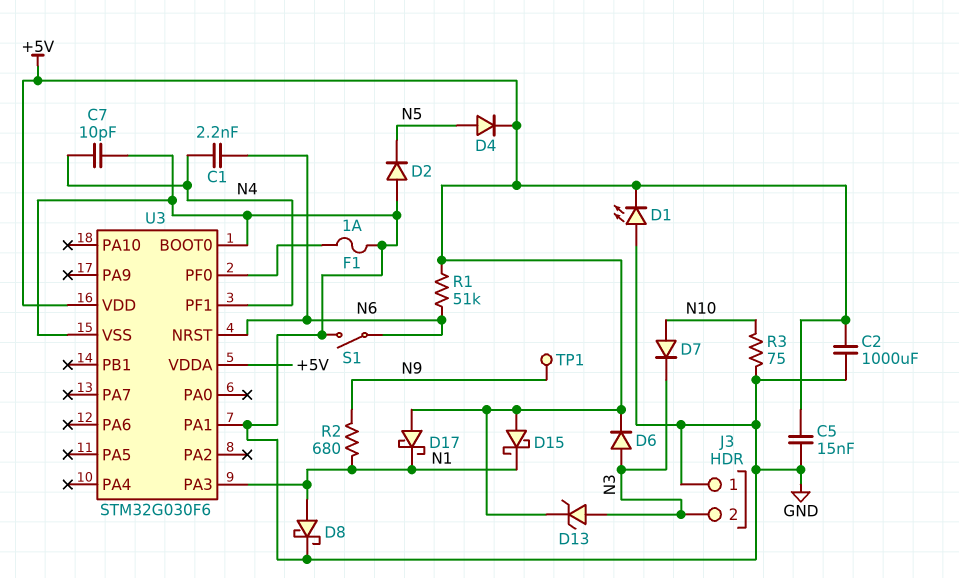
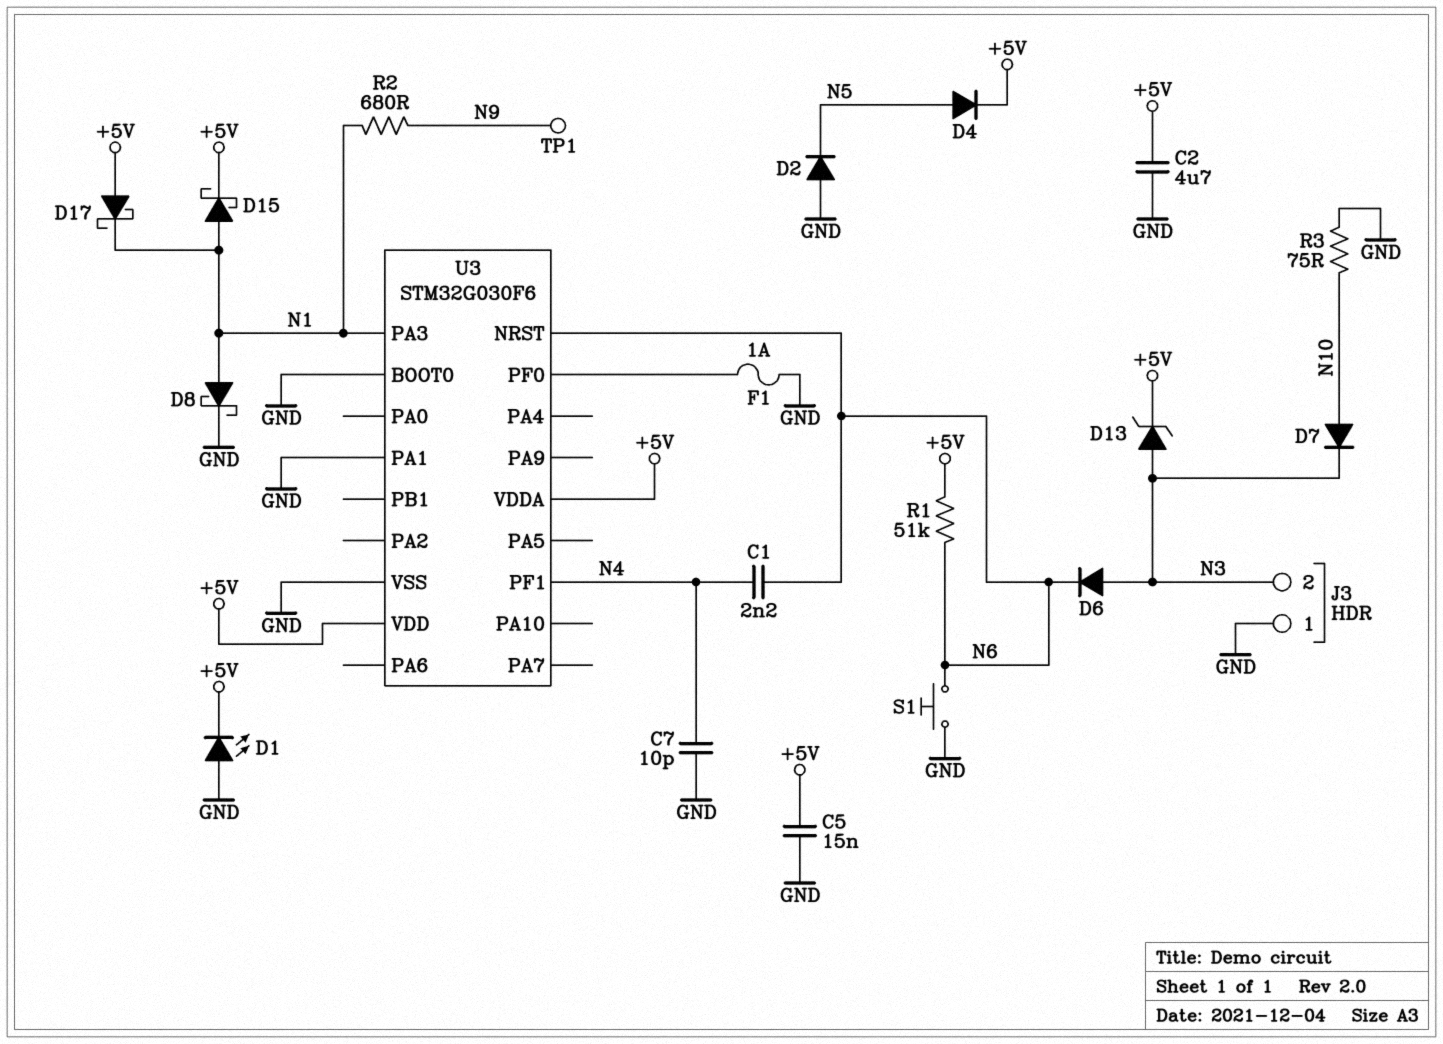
C2: 1000uF (+5V, GND) -> 4.7uF (+5V, GND)
D6: diode (A N3, K +5V) -> diode (A N3, K N6)
D15: schottky (A +5V, K N1) -> schottky (A N1, K +5V)
S1: switch (GND, N6) -> button (GND, N6)

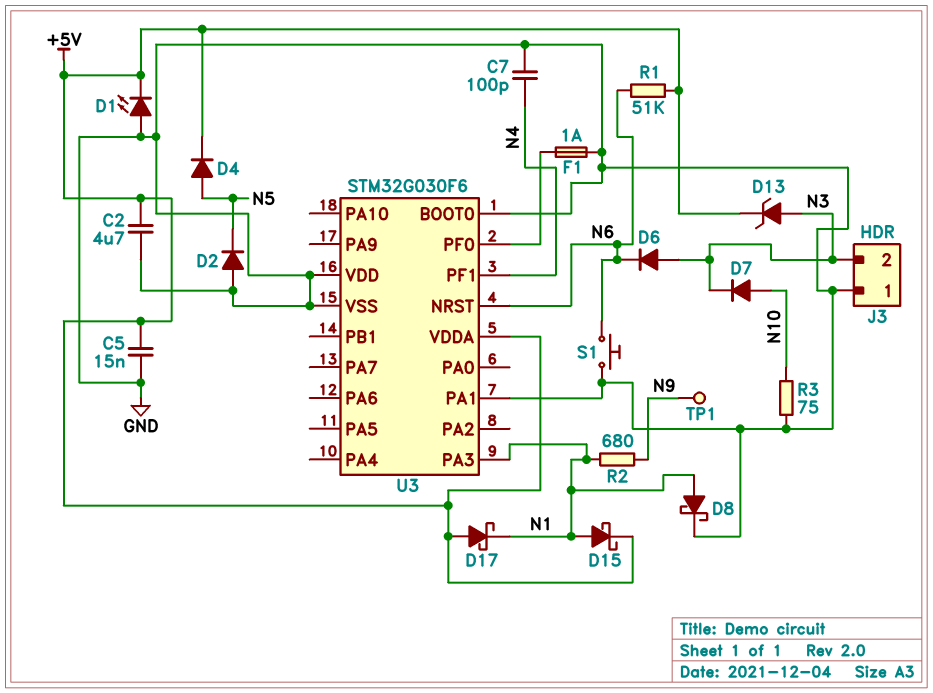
C1: 2.2nF (N4, N6) -> none
C7: 10pF (GND, N4) -> 100pF (GND, N4)
U3 pin VDD: +5V -> GND

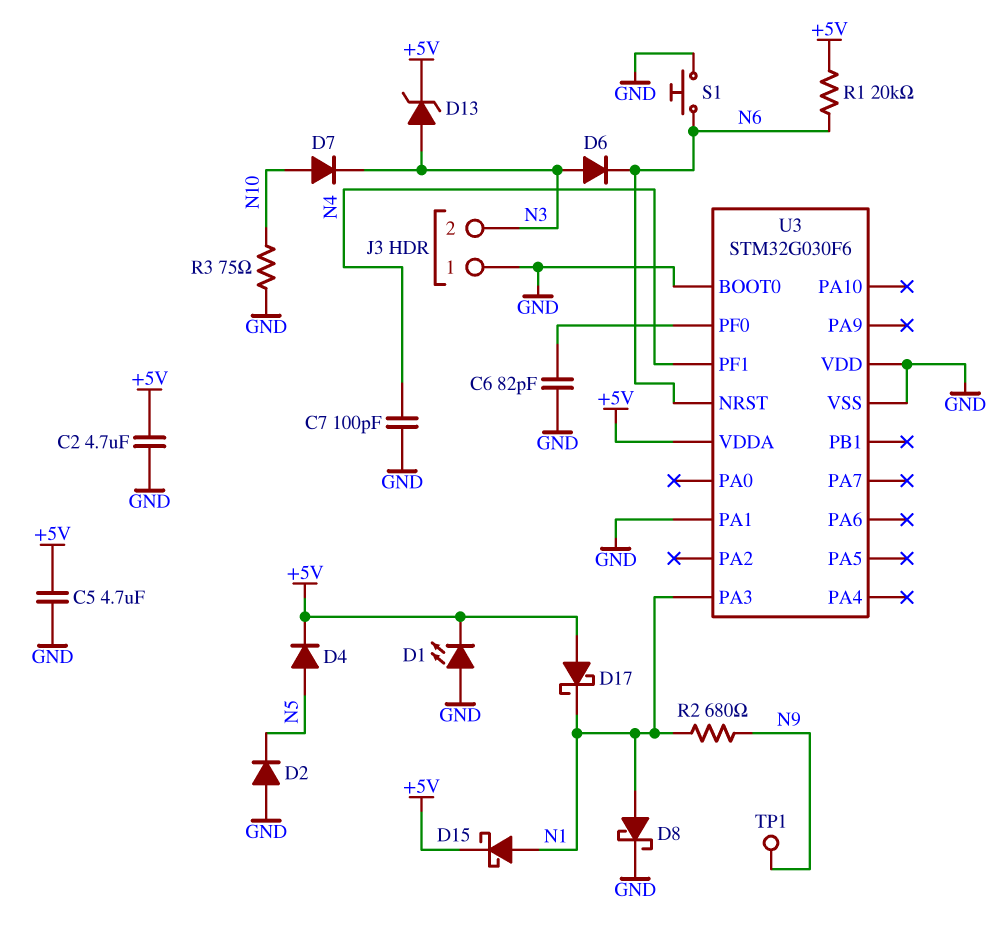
C5: 15nF (+5V, GND) -> 4.7uF (+5V, GND)
C6: none -> 82pF (GND, U3/PF0)
F1: 1A (GND, U3/PF0) -> none
R1: 51k (+5V, N6) -> 20k (+5V, N6)

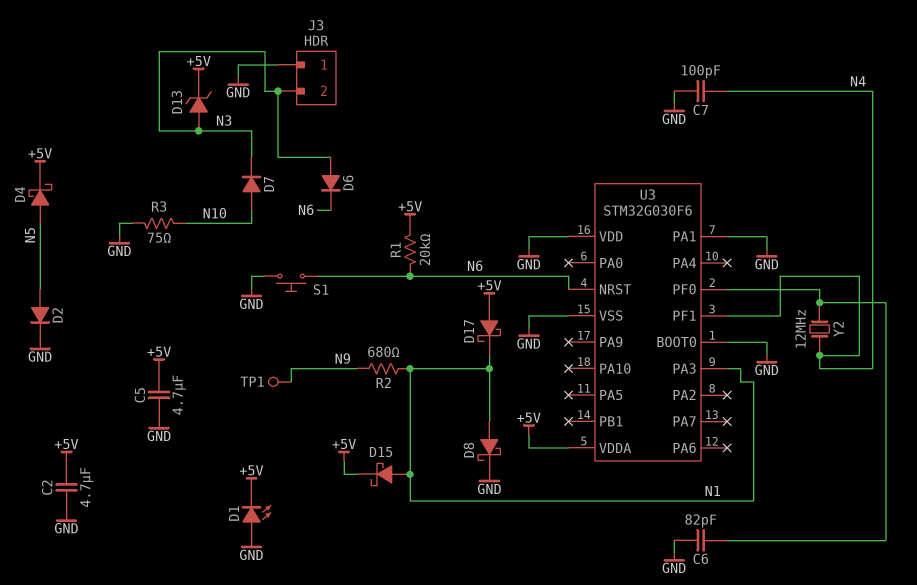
D2: diode (A GND, K N5) -> diode (A N5, K GND)
D4: diode (A N5, K +5V) -> schottky (A N5, K +5V)
Y2: none -> 12MHz (N4, U3/PF0)

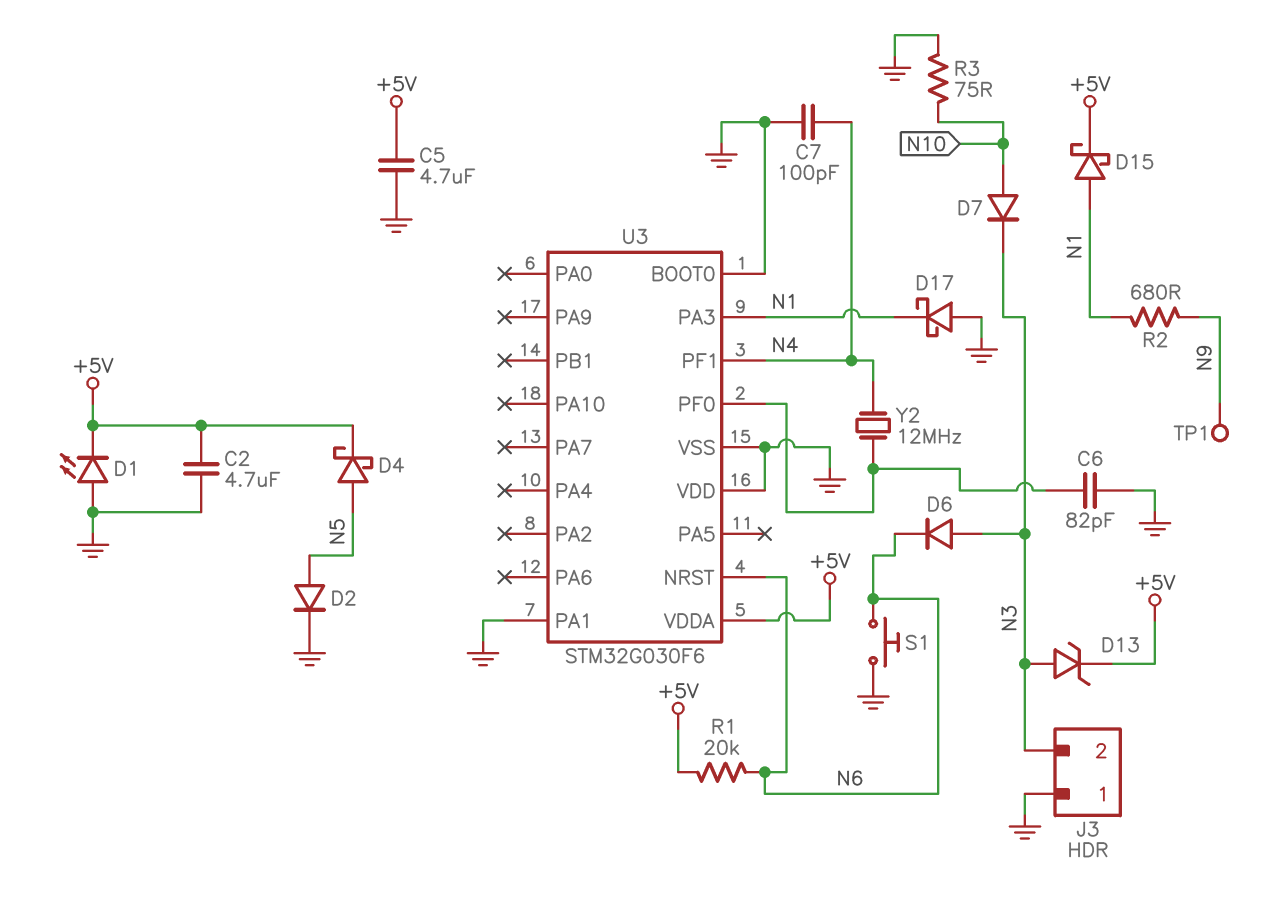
D8: schottky (A N1, K GND) -> none
D17: schottky (A +5V, K N1) -> schottky (A GND, K N1)

